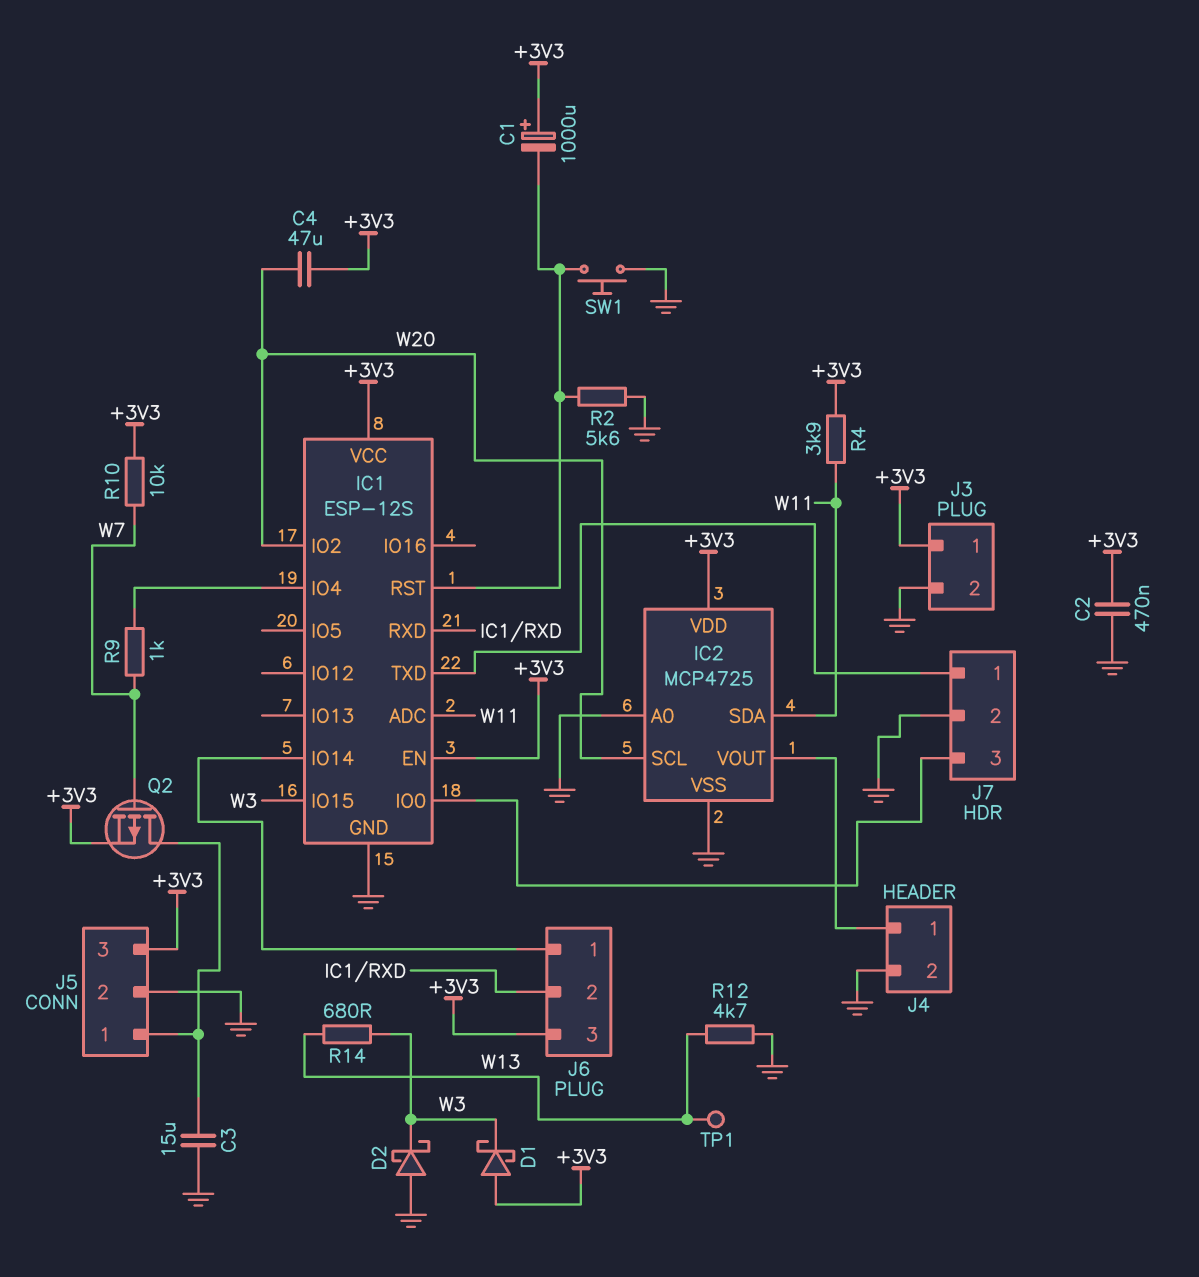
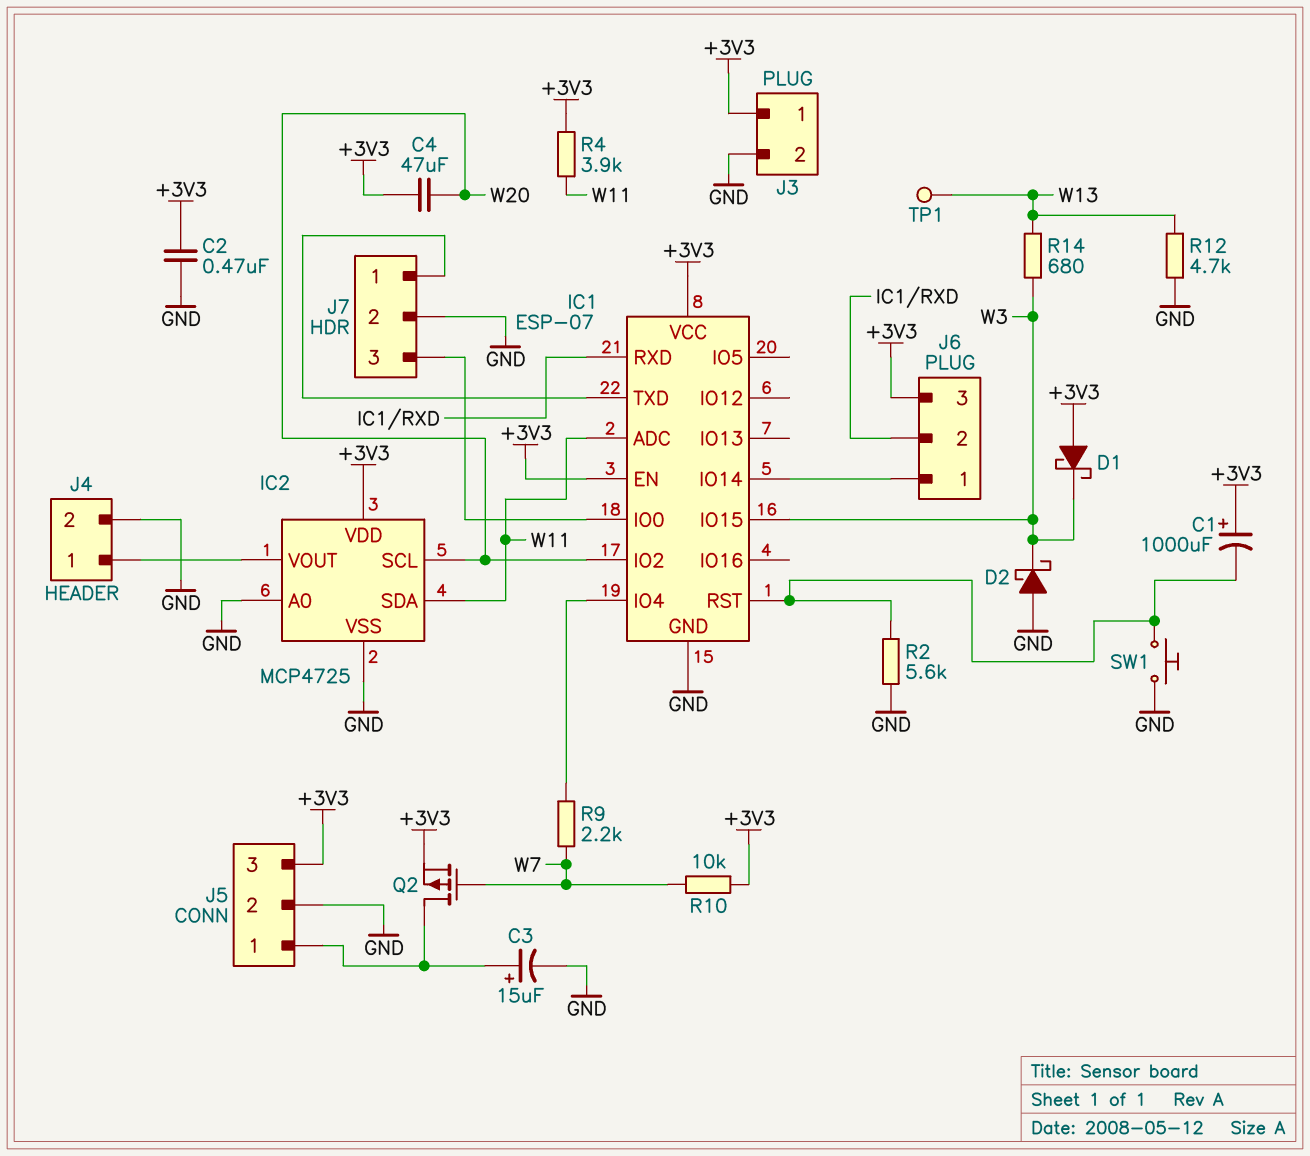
C3: 15uF (GND, J5/1) -> 15uF (plus J5/1, minus GND)
IC1: ESP-12S -> ESP-07
R9: 1k (IC1/IO4, W7) -> 2.2k (IC1/IO4, W7)

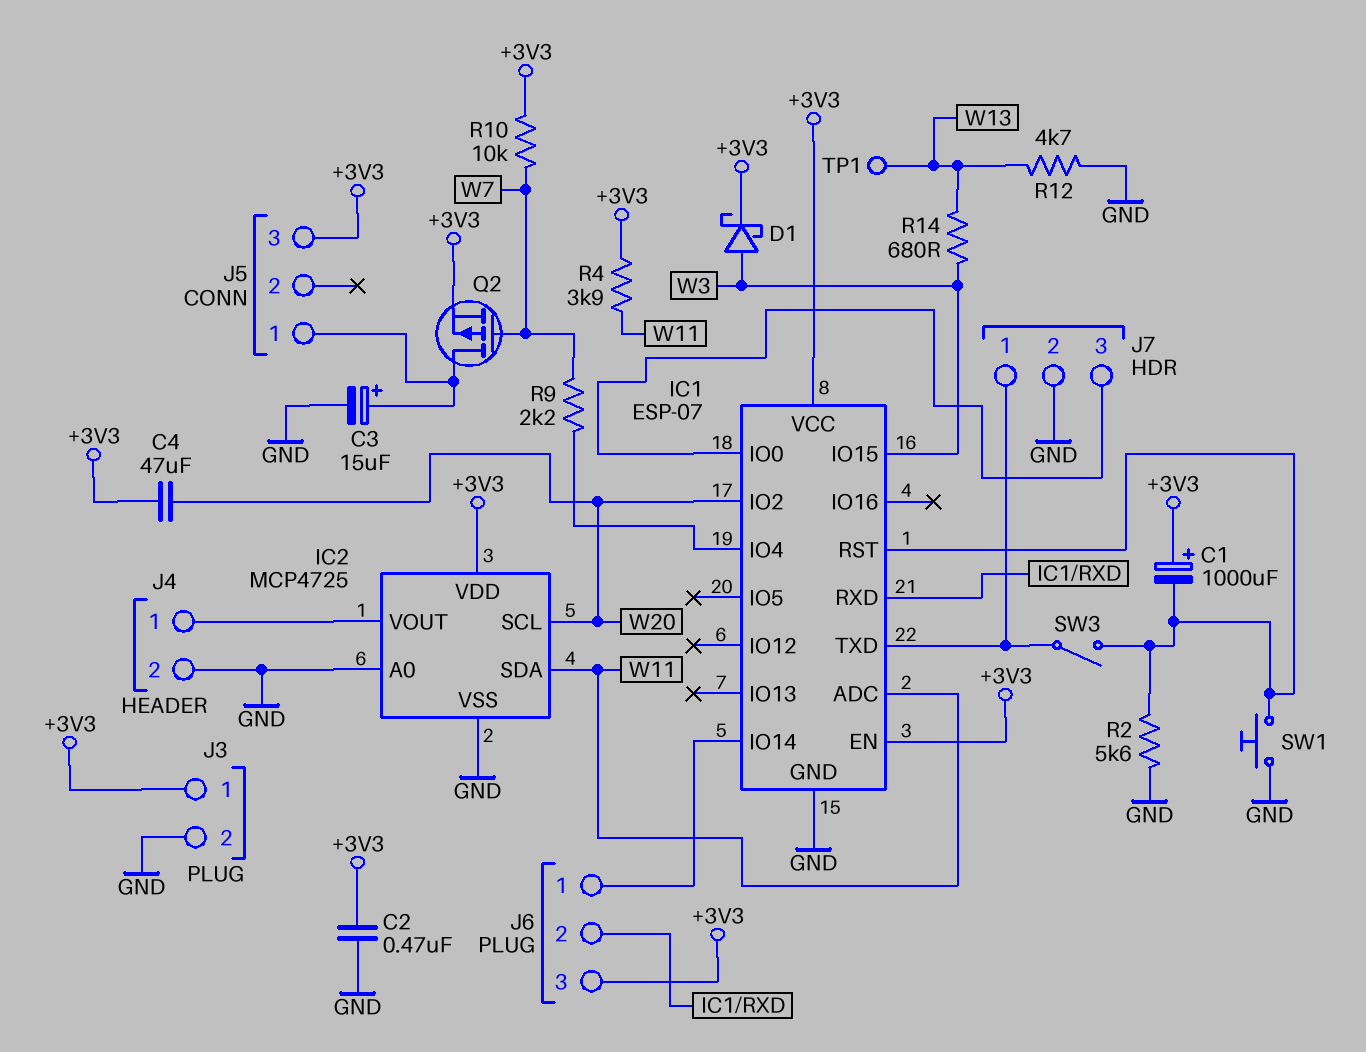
D1: schottky (A +3V3, K W3) -> schottky (A W3, K +3V3)
D2: schottky (A GND, K W3) -> none
J5 pin 2: GND -> none
SW3: none -> switch (IC1/RST, IC1/TXD)

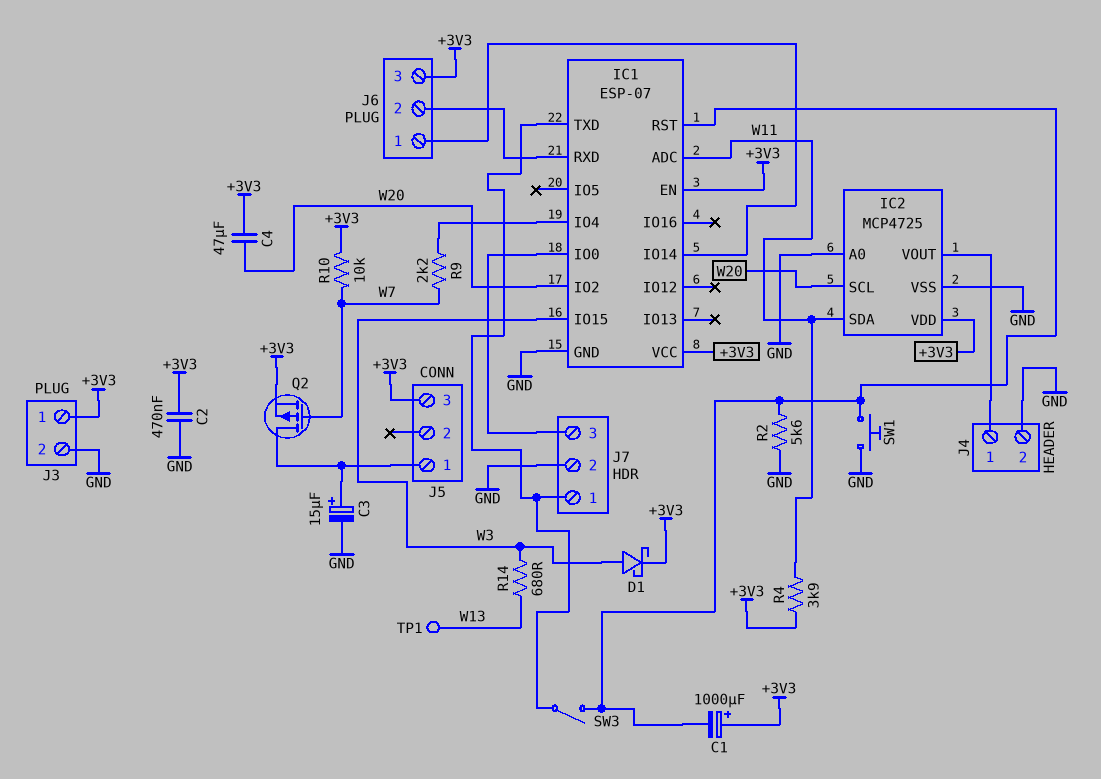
R12: 4.7k (GND, W13) -> none

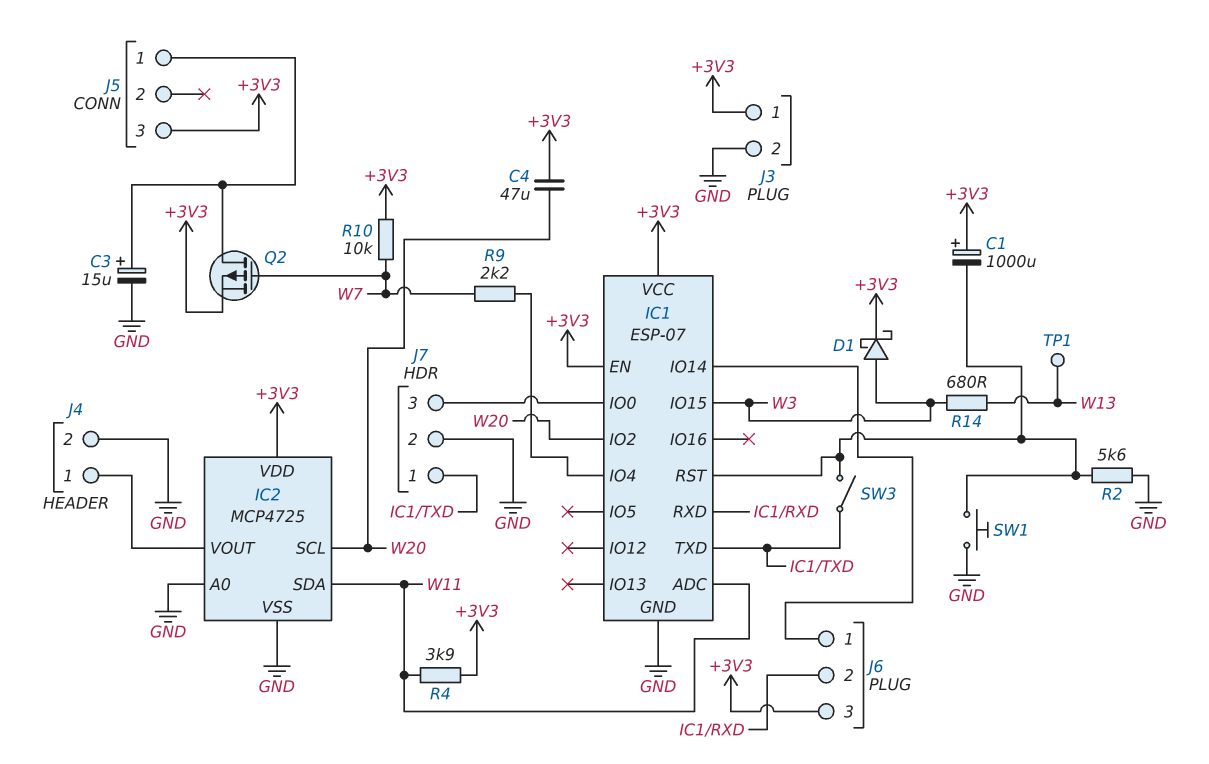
C2: 470nF (+3V3, GND) -> none

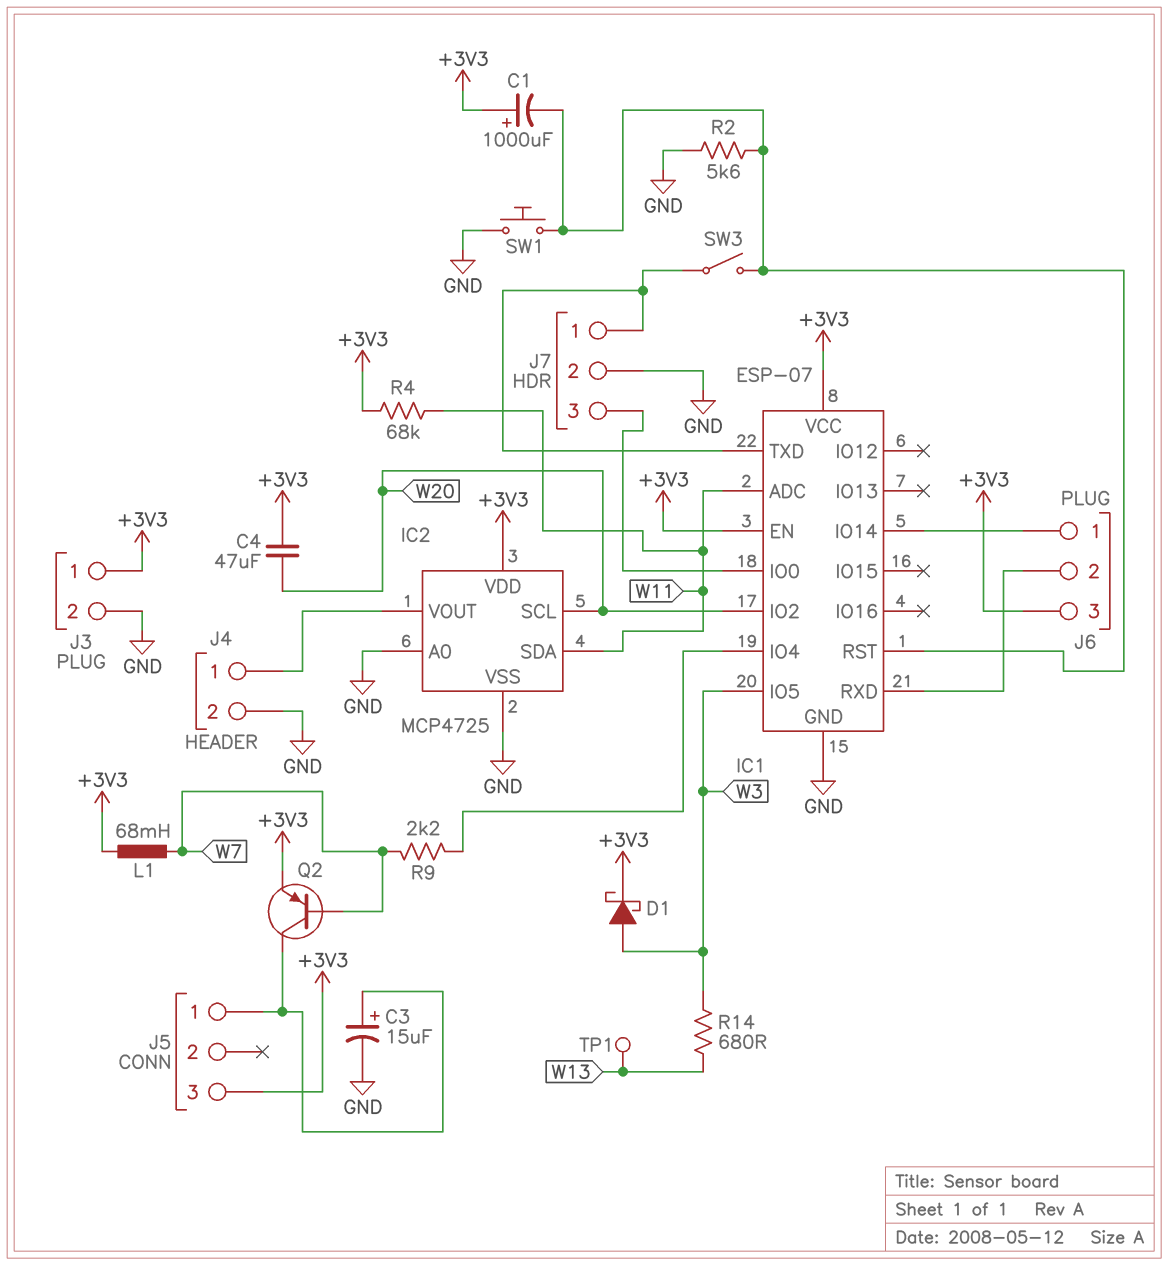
IC1 pin IO5: none -> W3
IC1 pin IO15: W3 -> none
L1: none -> 68mH (+3V3, W7)
Q2: PMOS (G W7, D J5/1, S +3V3) -> PNP (B W7, C J5/1, E +3V3)
R4: 3.9k (+3V3, W11) -> 68k (+3V3, W11)
R10: 10k (+3V3, W7) -> none

